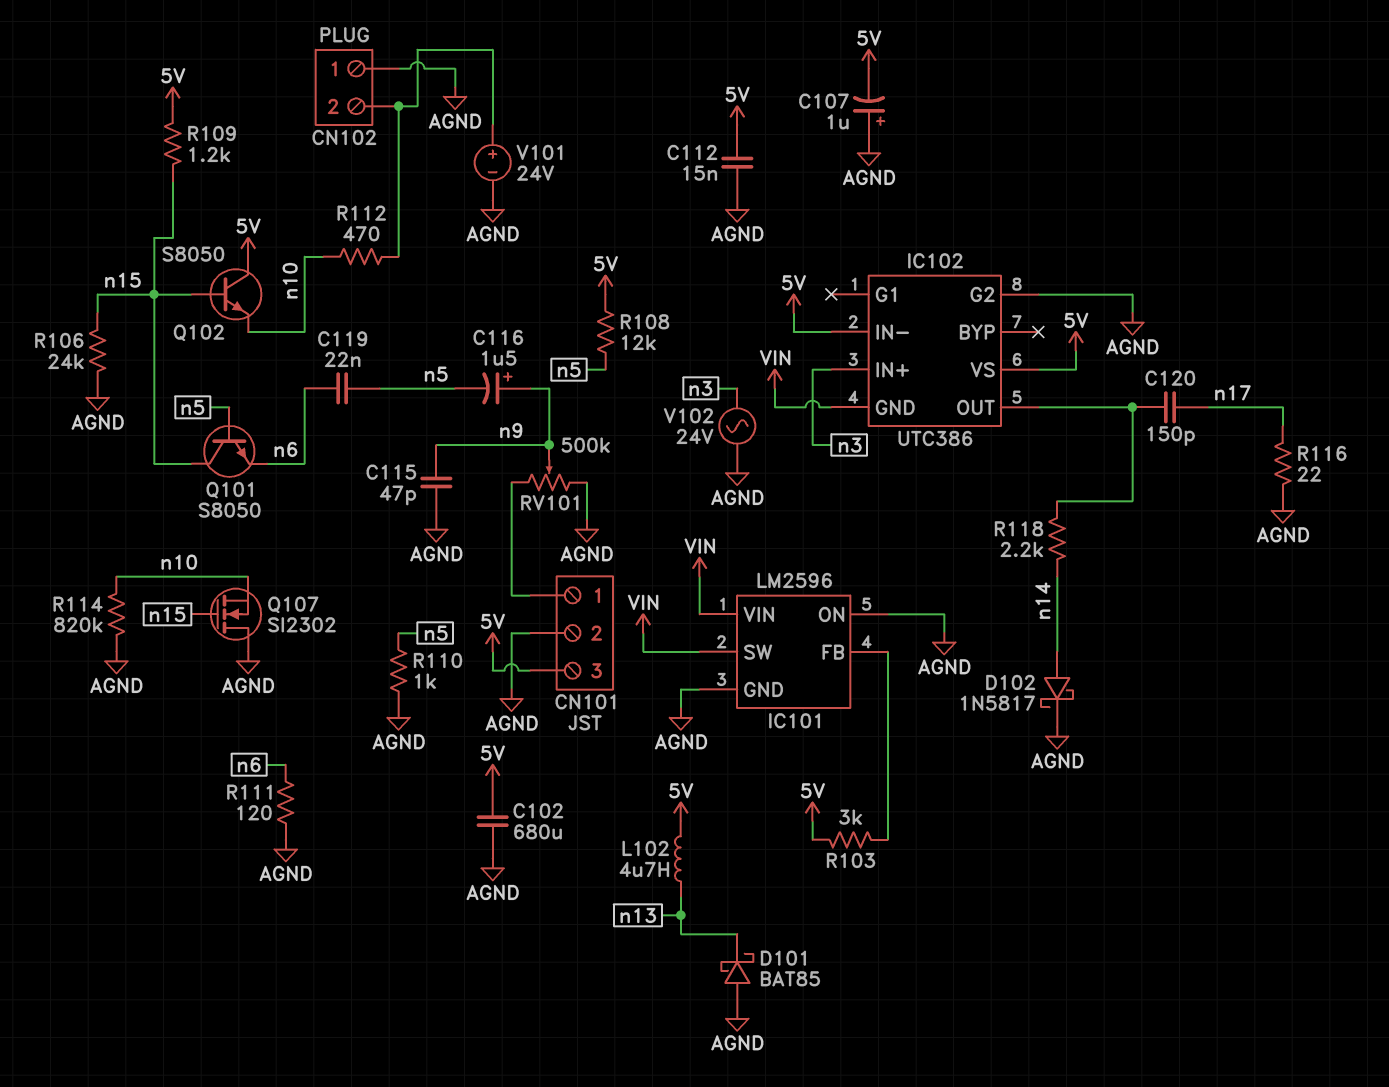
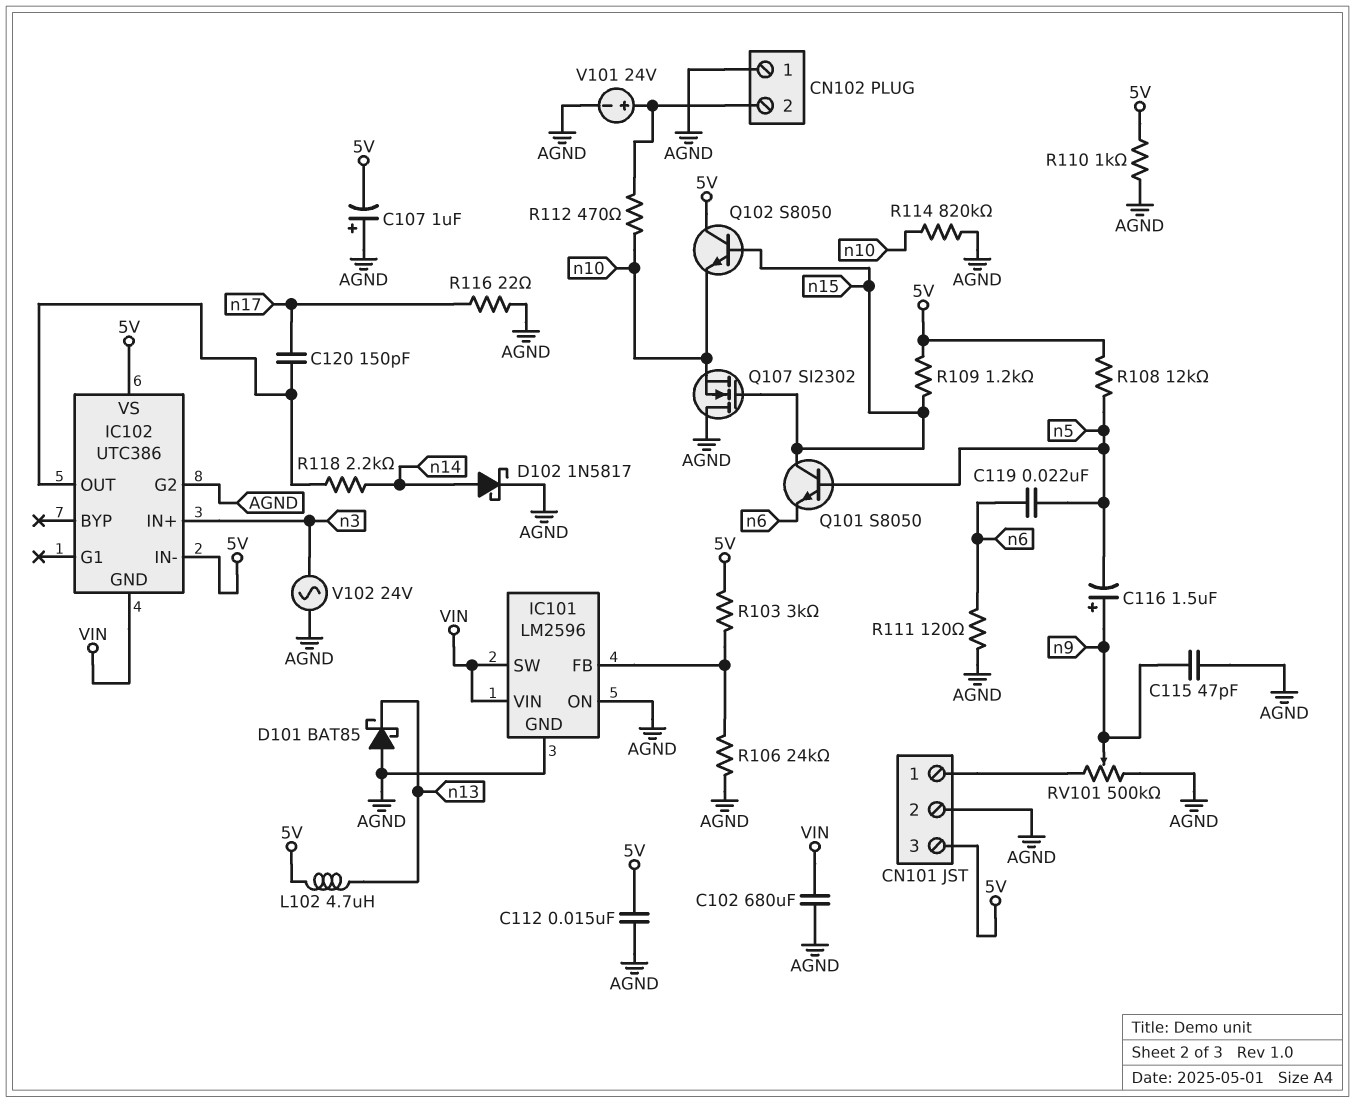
C102: 680uF (5V, AGND) -> 680uF (AGND, VIN)
R106: 24k (AGND, n15) -> 24k (AGND, IC101/FB)
R110: 1k (AGND, n5) -> 1k (5V, AGND)

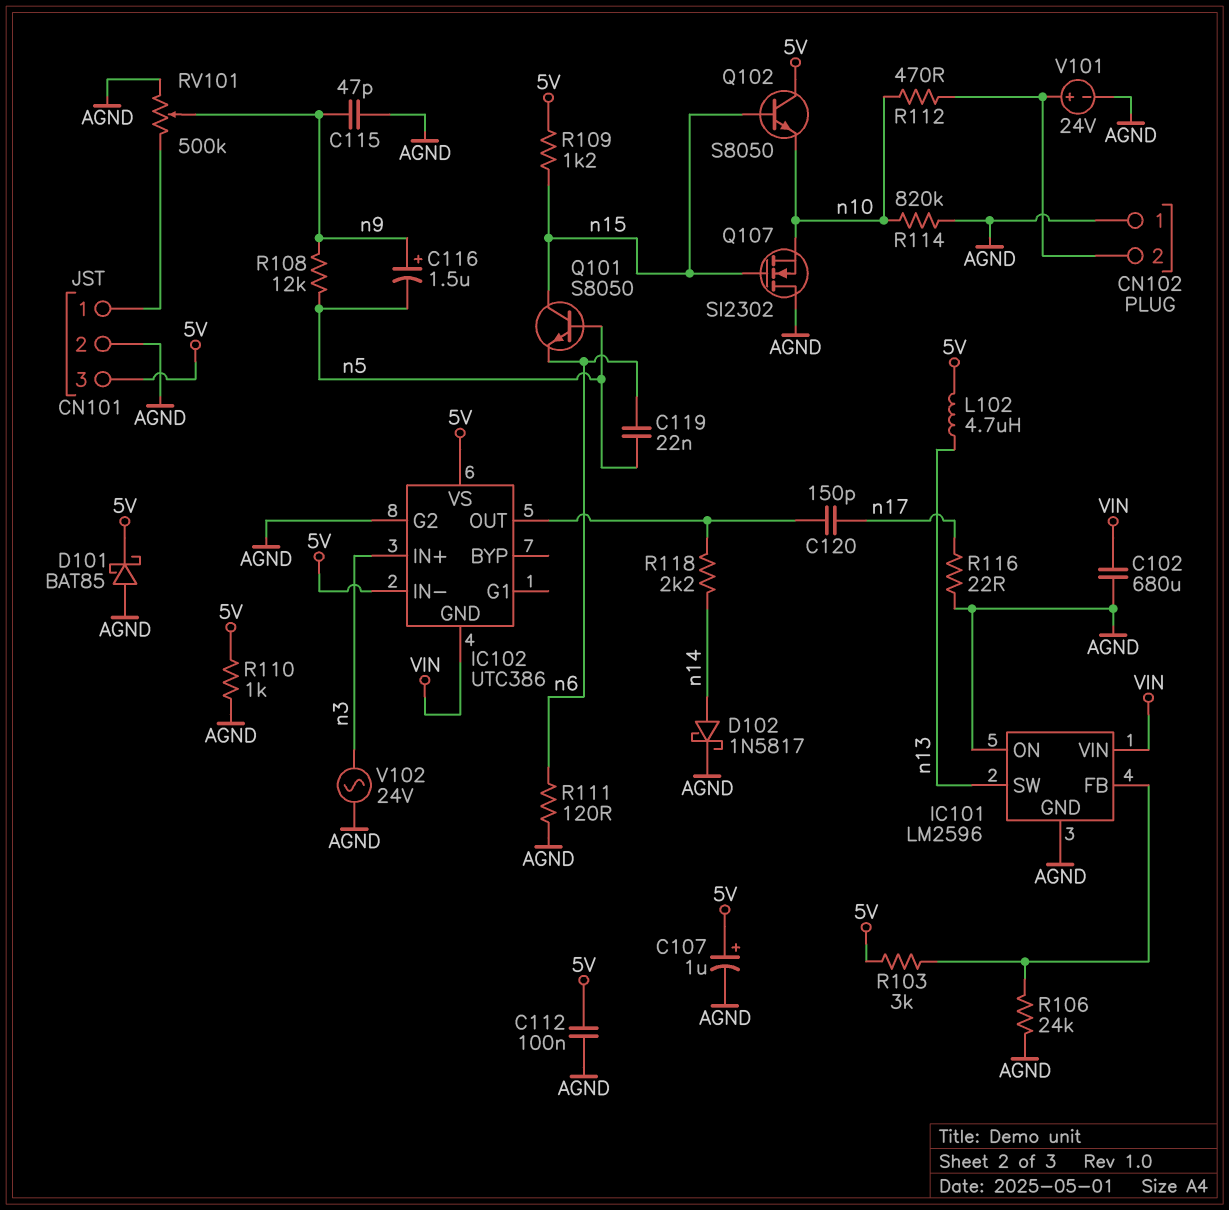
C107: 1uF (plus AGND, minus 5V) -> 1uF (plus 5V, minus AGND)
C112: 15nF (5V, AGND) -> 100nF (5V, AGND)
D101: schottky BAT85 (A AGND, K n13) -> schottky BAT85 (A AGND, K 5V)
IC101 pin SW: VIN -> n13
R108: 12k (5V, n5) -> 12k (n5, n9)

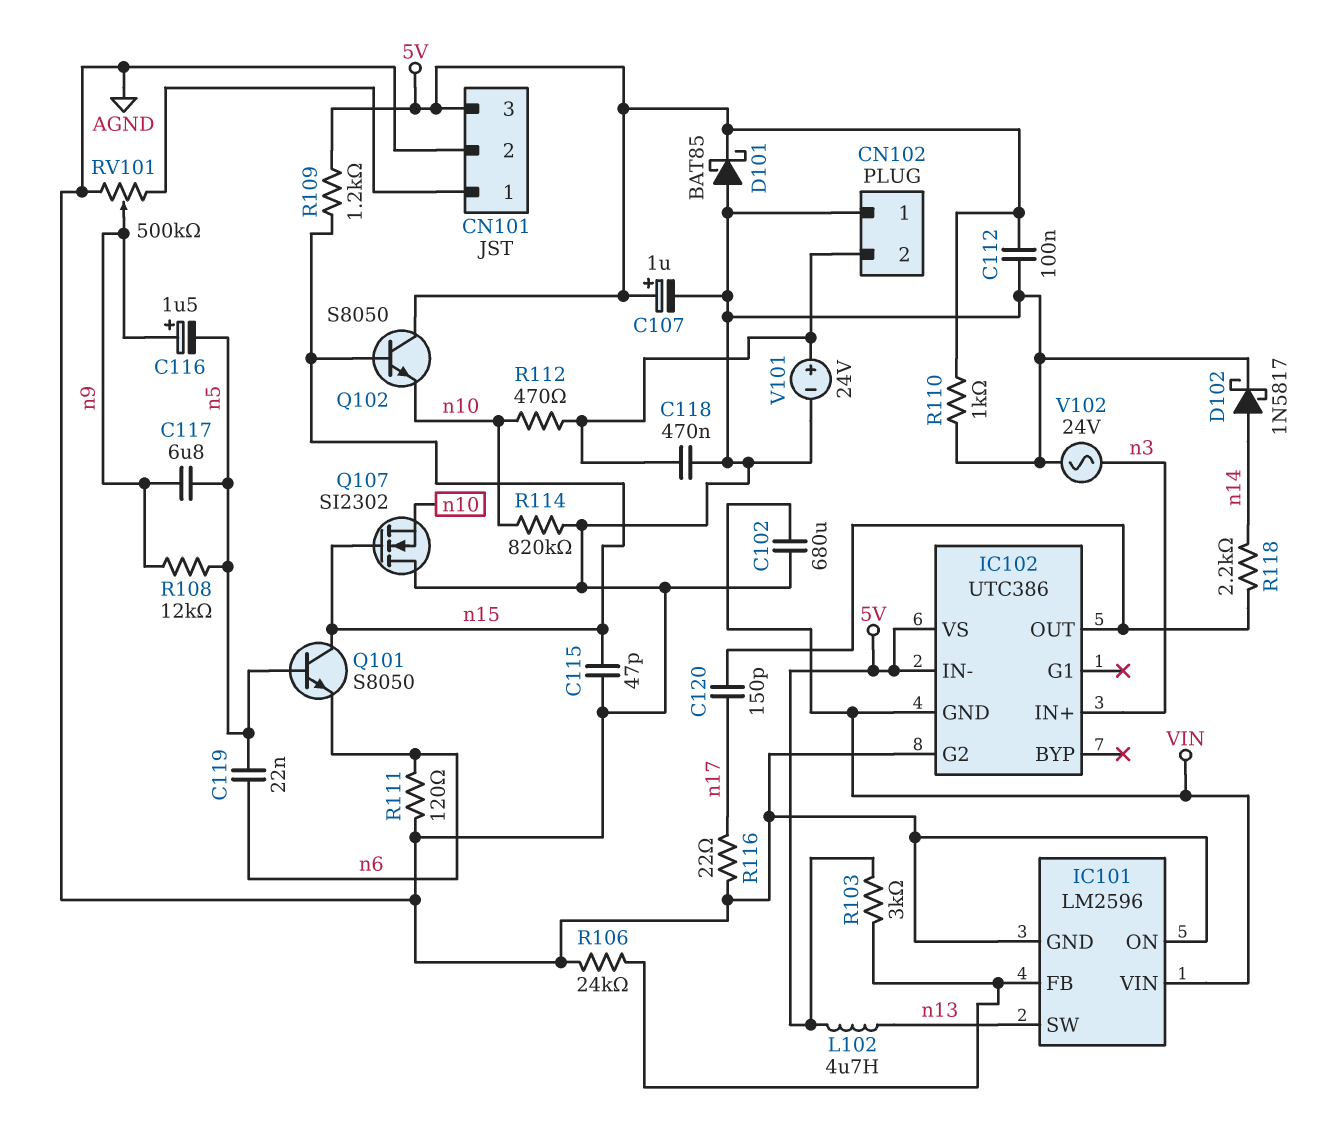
C115: 47pF (AGND, n9) -> 47pF (AGND, n15)
C117: none -> 6.8uF (n5, n9)
C118: none -> 470nF (AGND, CN102/2)

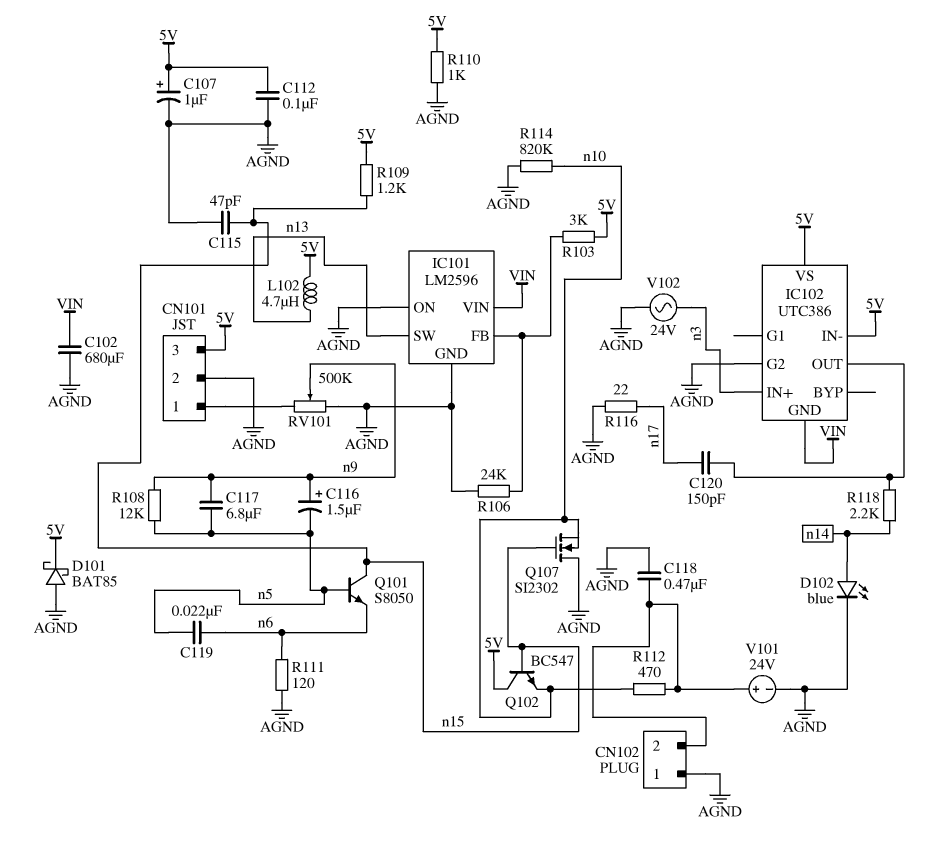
D102: schottky 1N5817 (A n14, K AGND) -> LED blue (A n14, K AGND)
Q102: NPN S8050 (B n15, C 5V, E n10) -> NPN BC547 (B n15, C 5V, E n10)

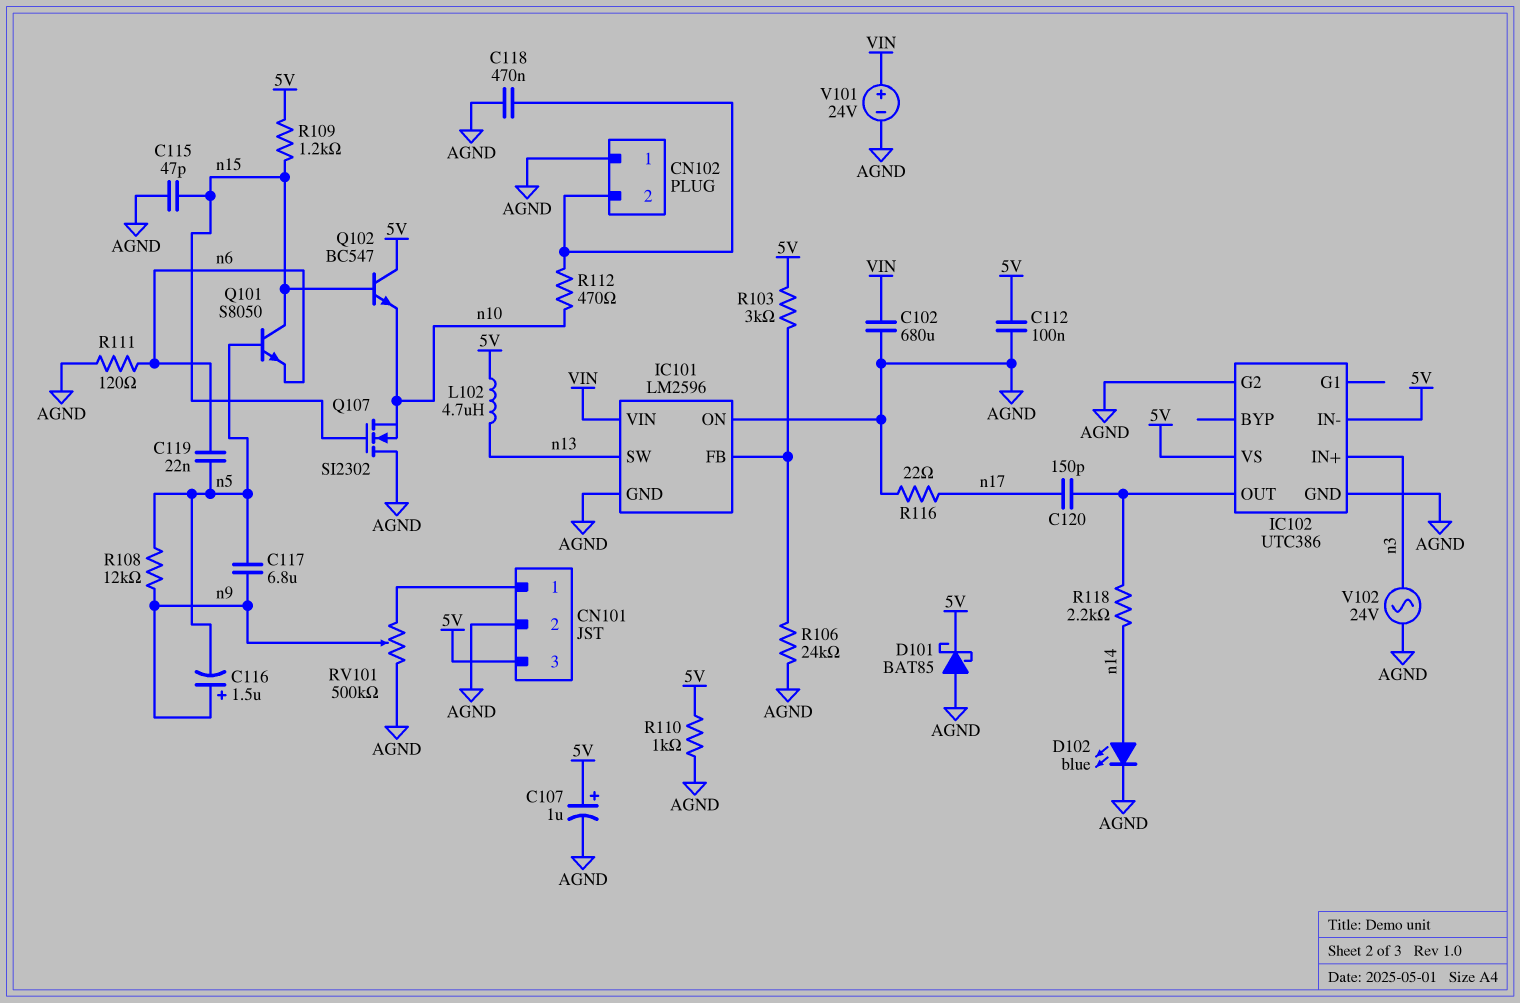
IC102 pin GND: VIN -> AGND
R114: 820k (AGND, n10) -> none
V101: 24V (plus CN102/2, minus AGND) -> 24V (plus VIN, minus AGND)

